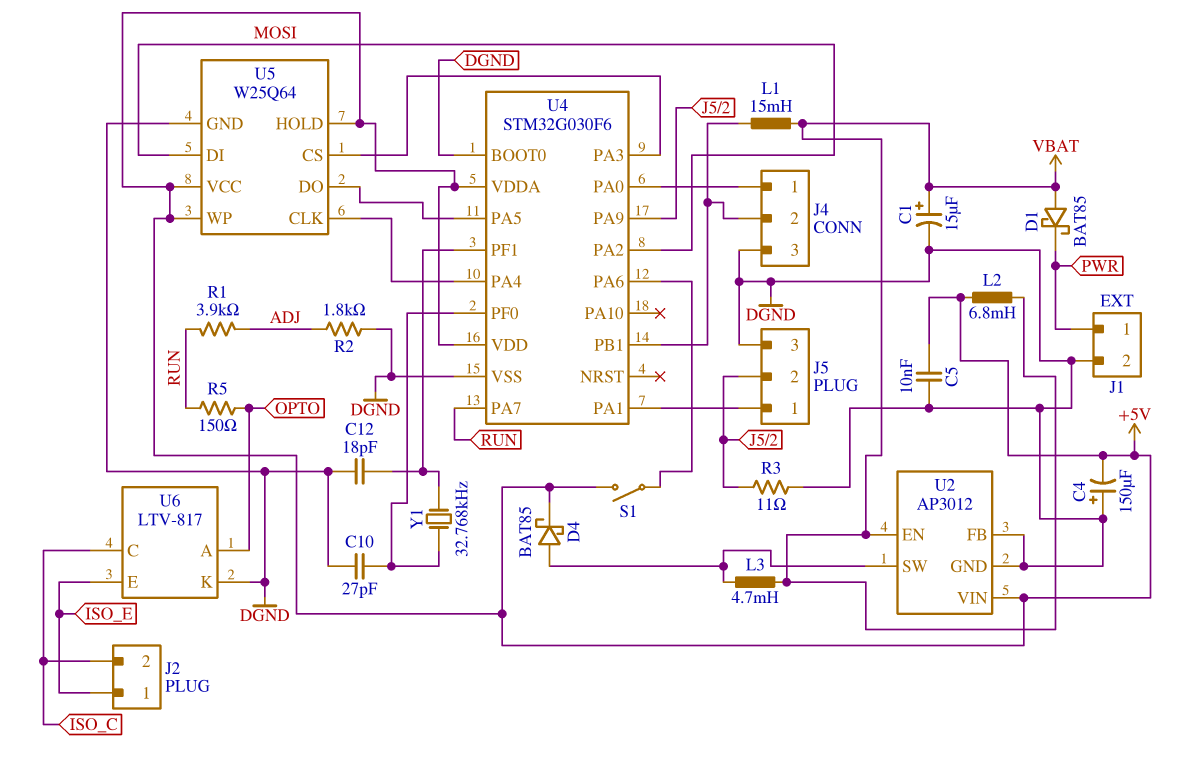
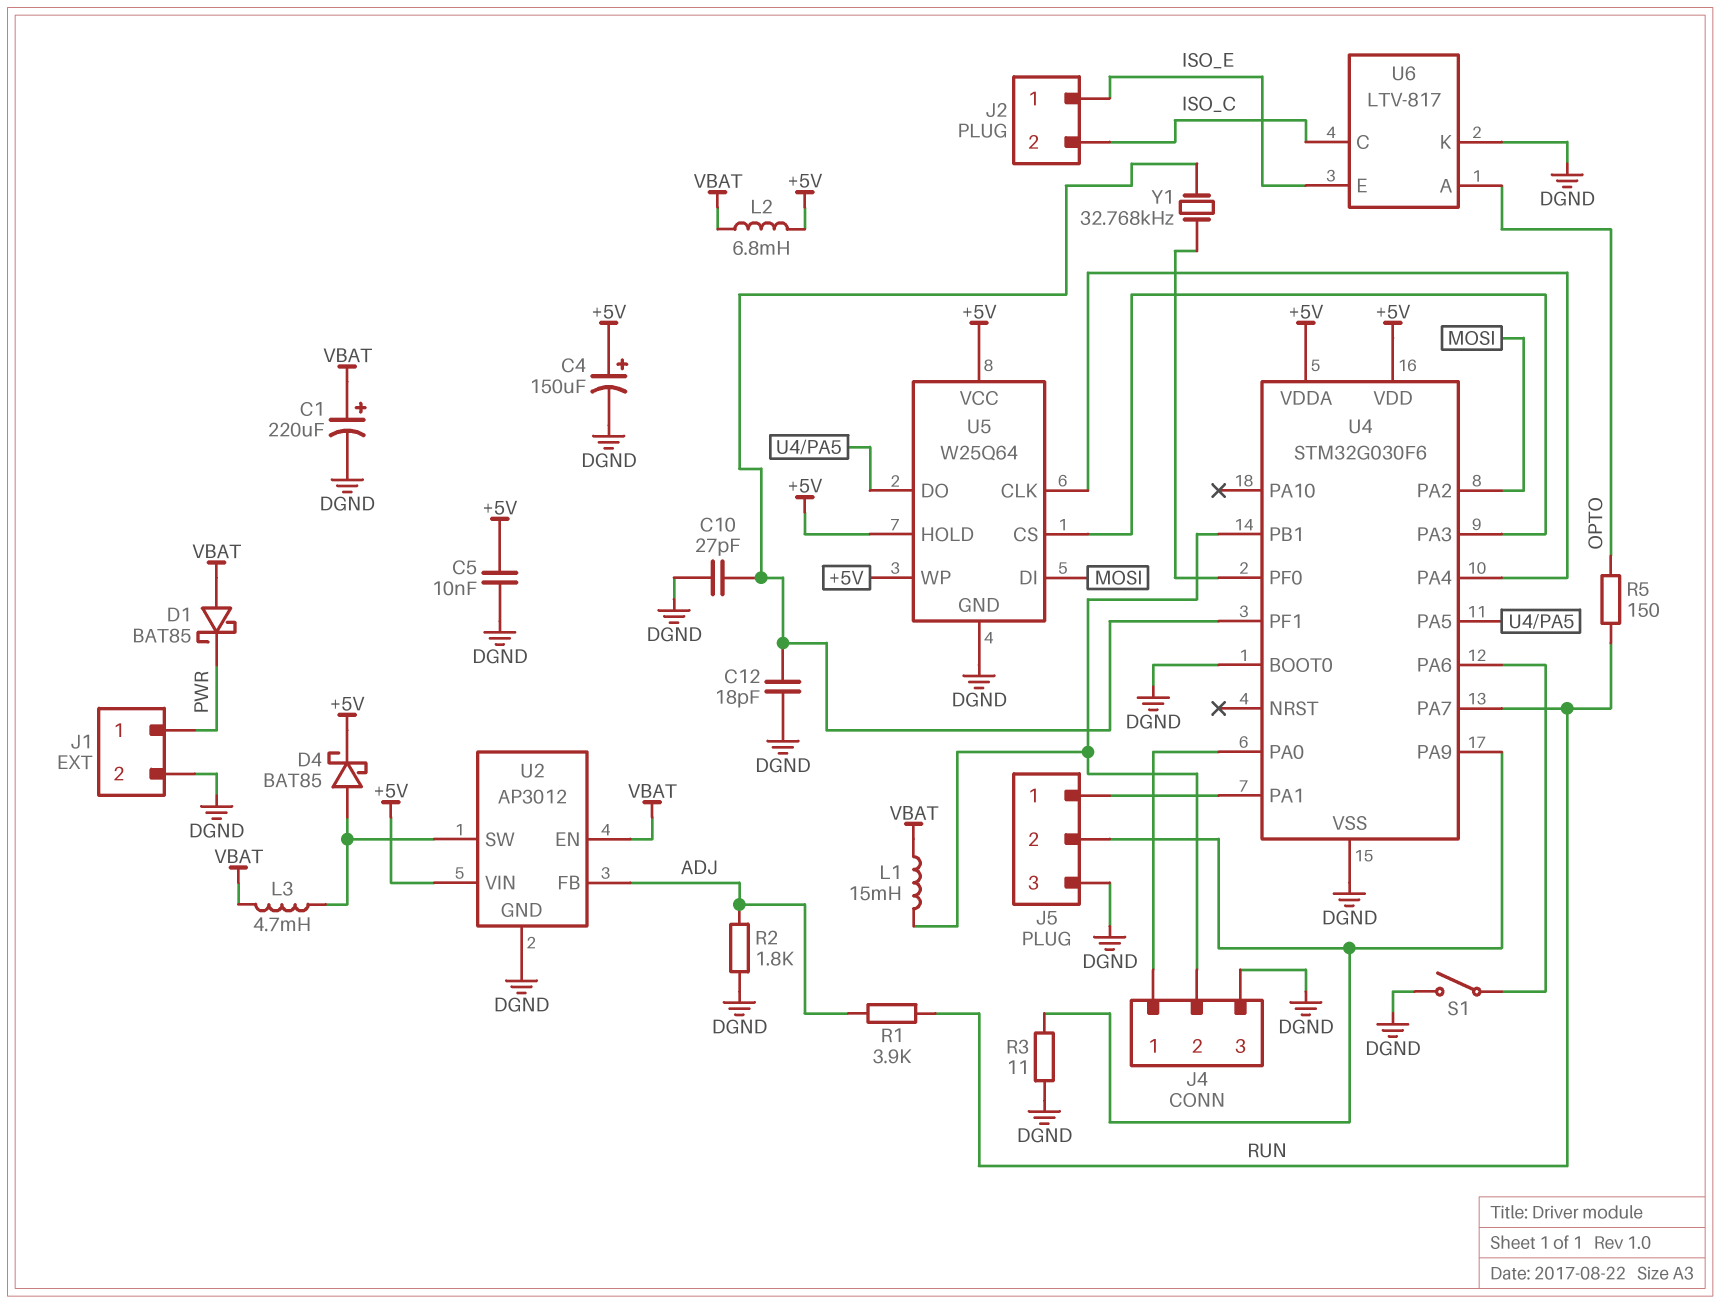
C1: 15uF (plus VBAT, minus DGND) -> 220uF (plus VBAT, minus DGND)
C4: 150uF (plus DGND, minus +5V) -> 150uF (plus +5V, minus DGND)
C10: 27pF (DGND, U4/PF0) -> 27pF (DGND, U4/PF1)
S1: switch (+5V, U4/PA6) -> switch (DGND, U4/PA6)
U2 pin FB: DGND -> ADJ

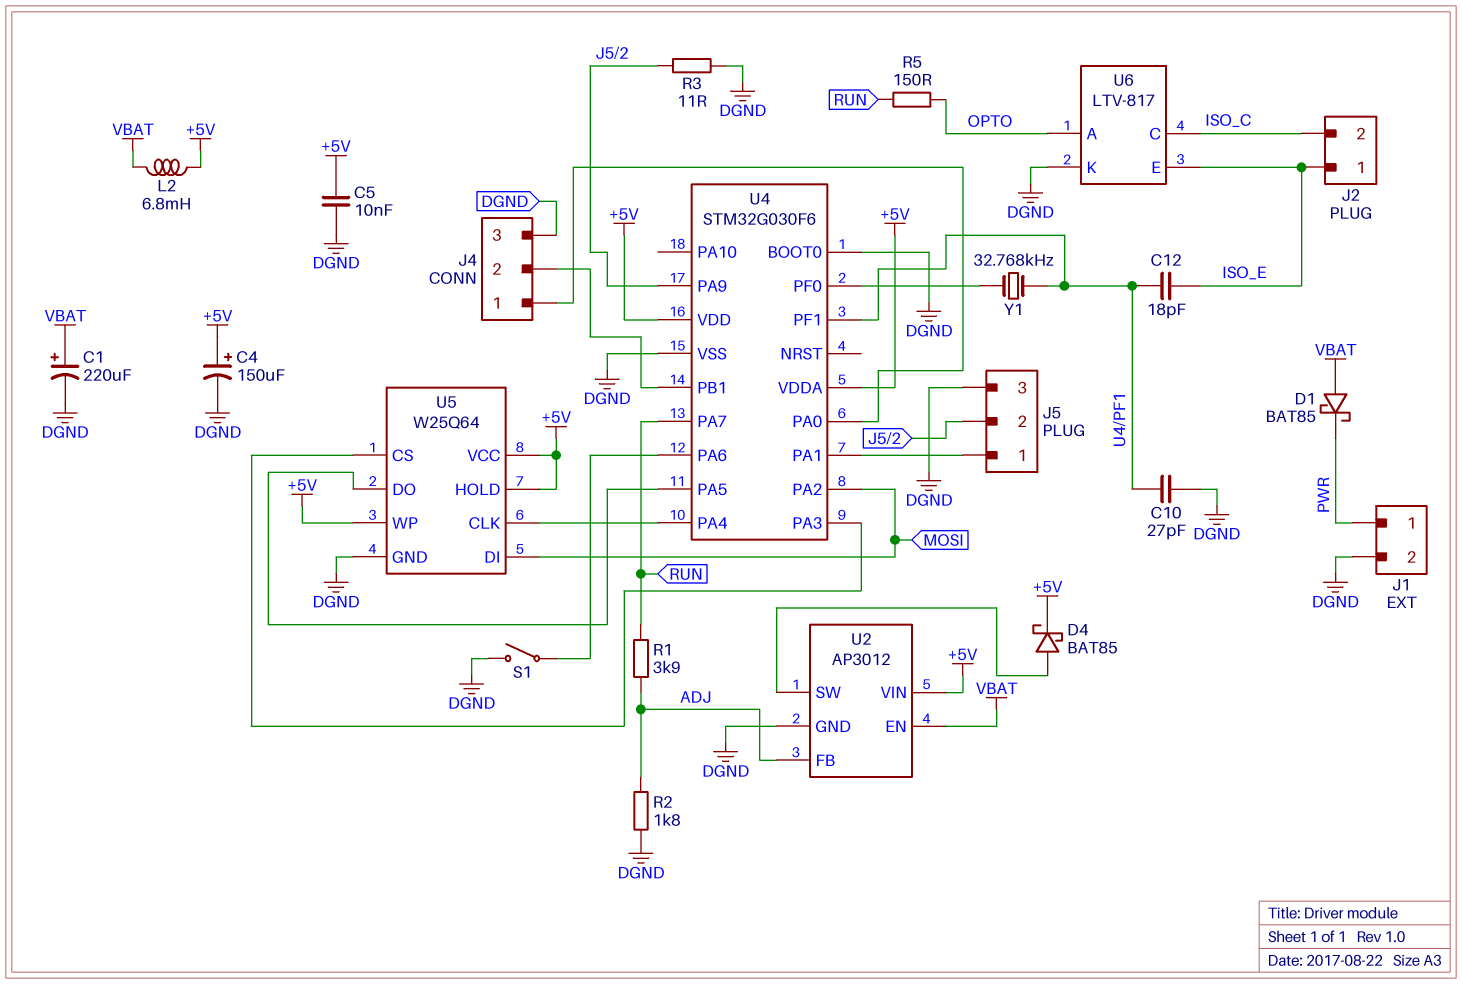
C12: 18pF (DGND, U4/PF1) -> 18pF (ISO_E, U4/PF1)
L1: 15mH (J4/2, VBAT) -> none
L3: 4.7mH (U2/SW, VBAT) -> none

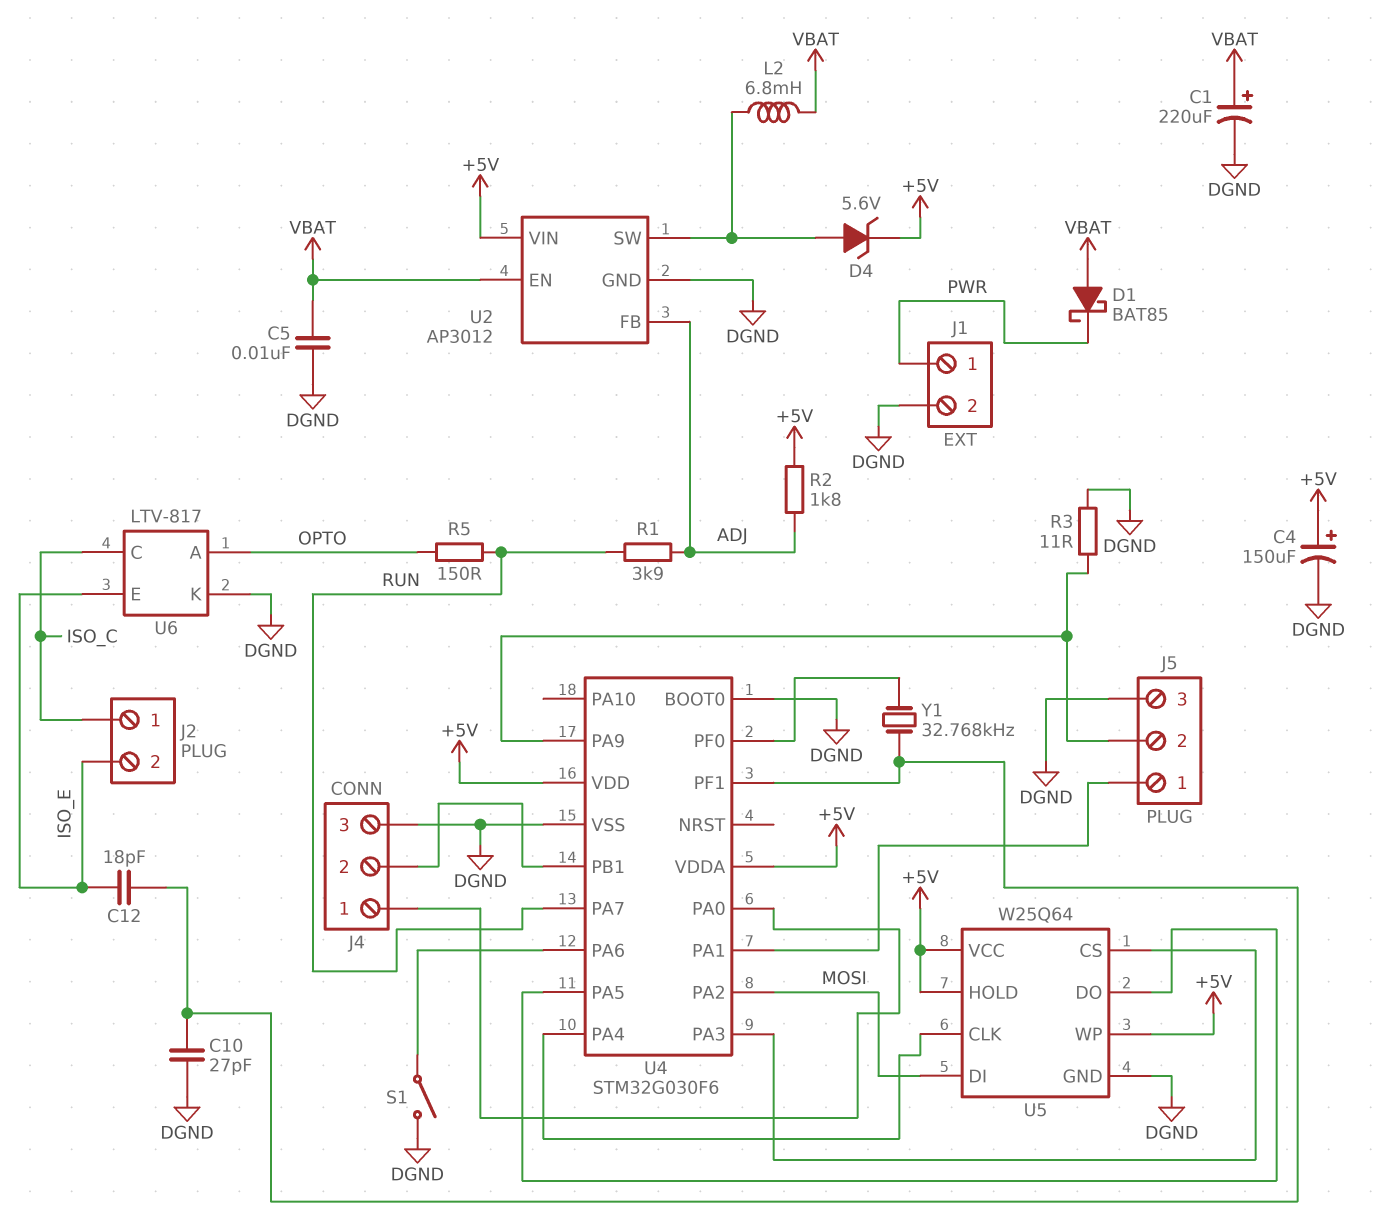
C5: 10nF (+5V, DGND) -> 10nF (DGND, VBAT)
D4: schottky BAT85 (A U2/SW, K +5V) -> zener 5.6V (A U2/SW, K +5V)
J2 pin 1: ISO_E -> ISO_C
J2 pin 2: ISO_C -> ISO_E
L2: 6.8mH (+5V, VBAT) -> 6.8mH (U2/SW, VBAT)
R2: 1.8k (ADJ, DGND) -> 1.8k (+5V, ADJ)

